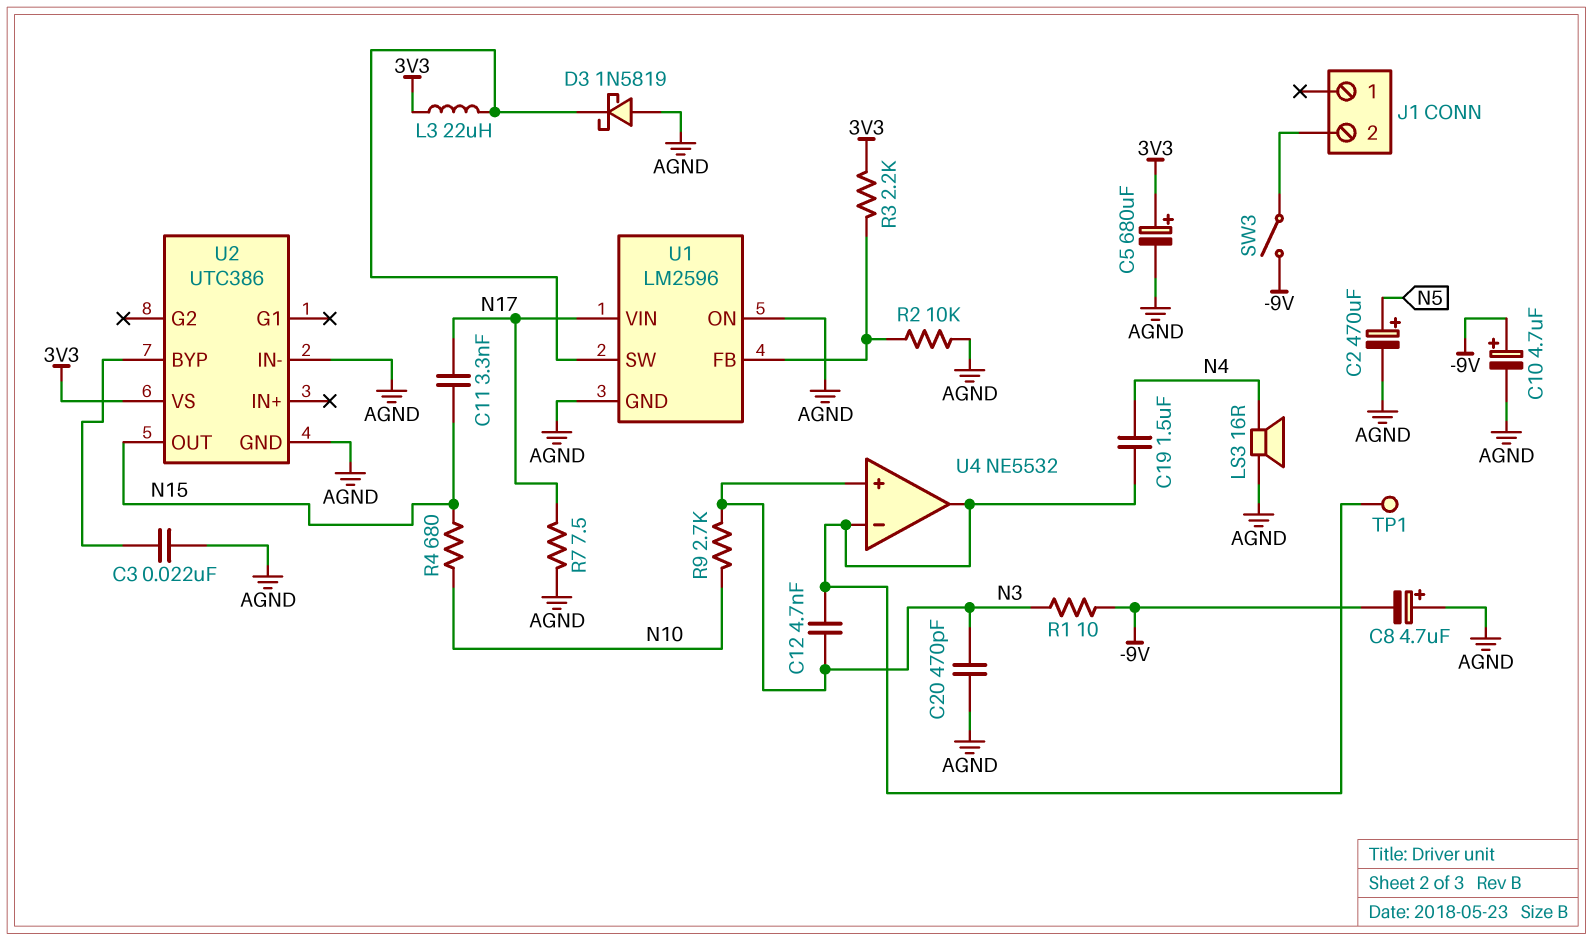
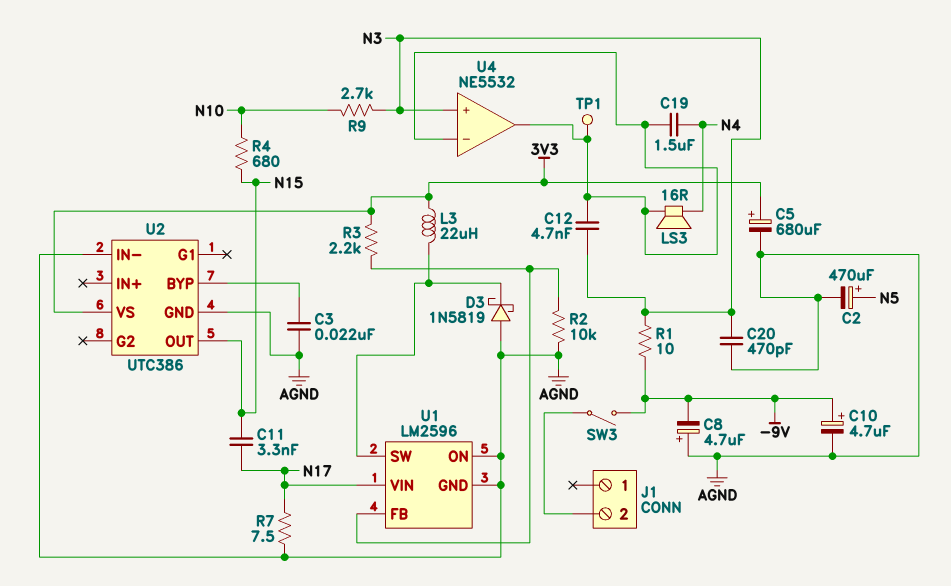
LS3: speaker 16R (AGND, N4) -> speaker 16R (N4, U4/in-)

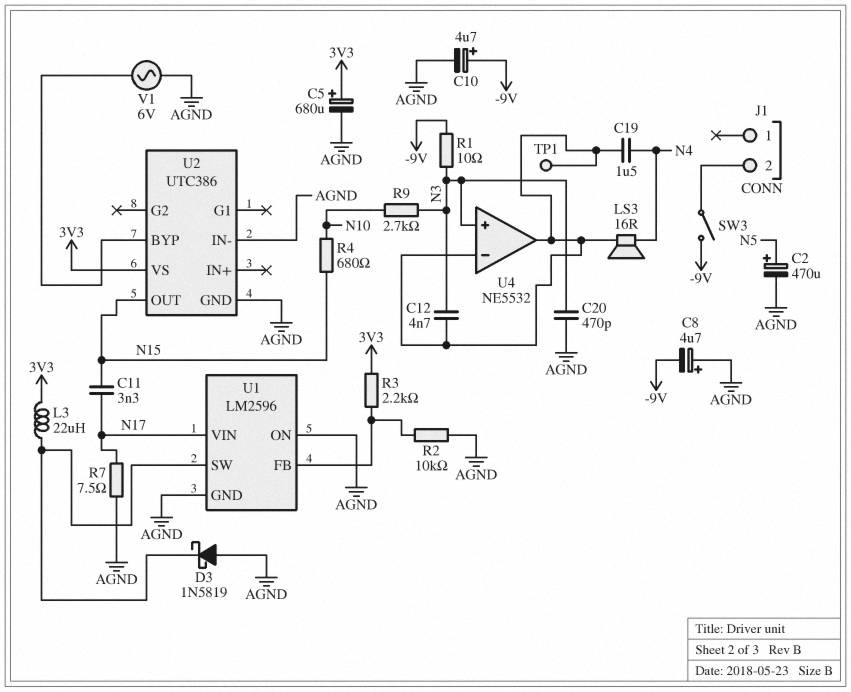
C3: 22nF (AGND, U2/BYP) -> none
V1: none -> AC 6V (AGND, U2/BYP)

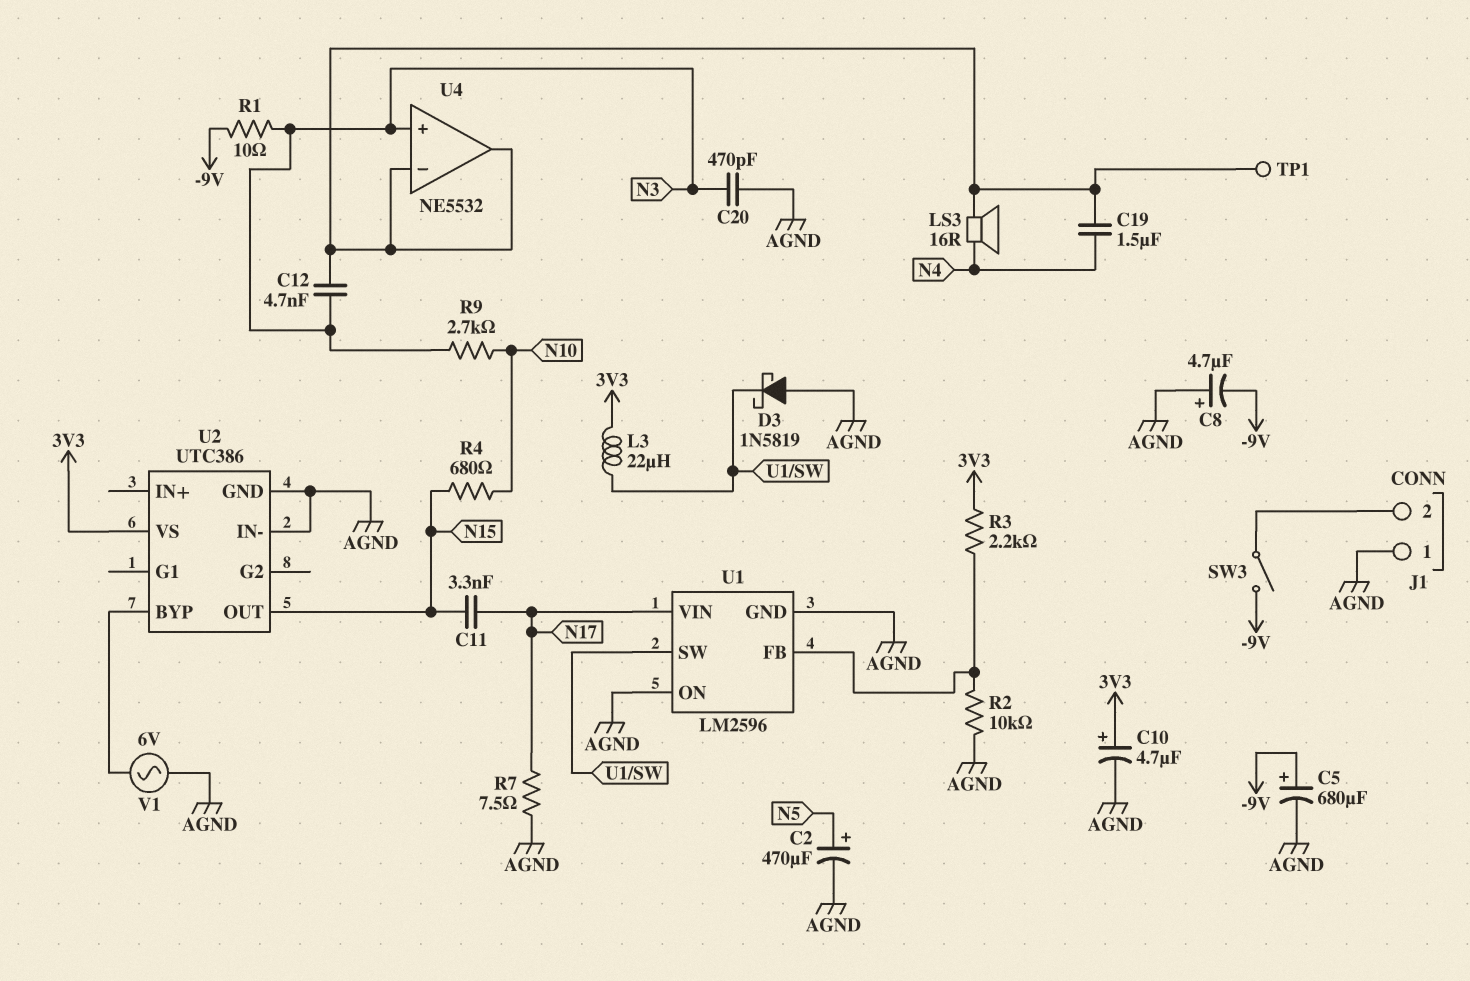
C5: 680uF (plus 3V3, minus AGND) -> 680uF (plus -9V, minus AGND)
C10: 4.7uF (plus -9V, minus AGND) -> 4.7uF (plus 3V3, minus AGND)
J1 pin 1: none -> AGND

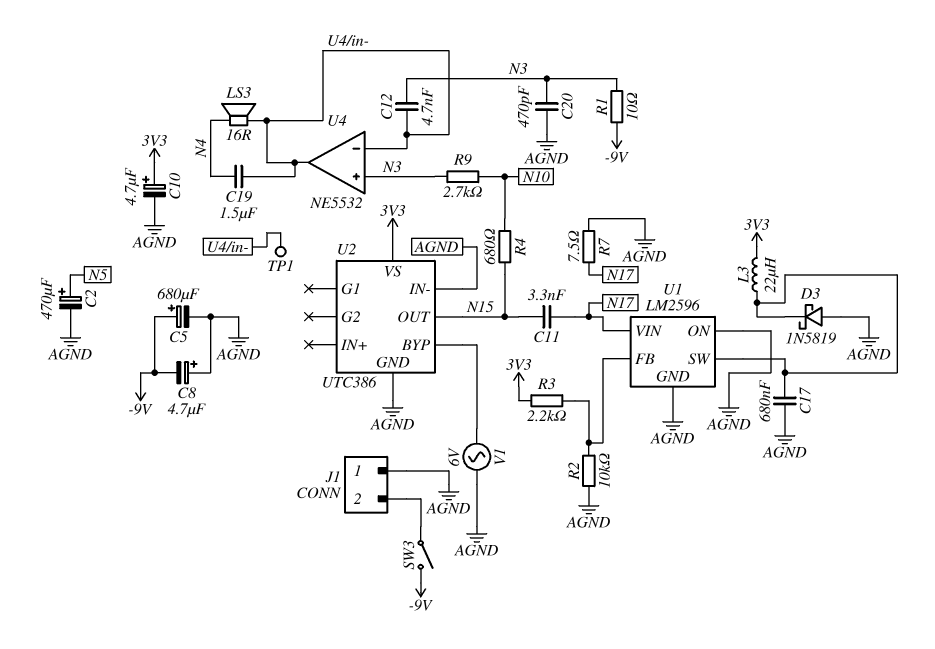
C17: none -> 680nF (AGND, U1/SW)

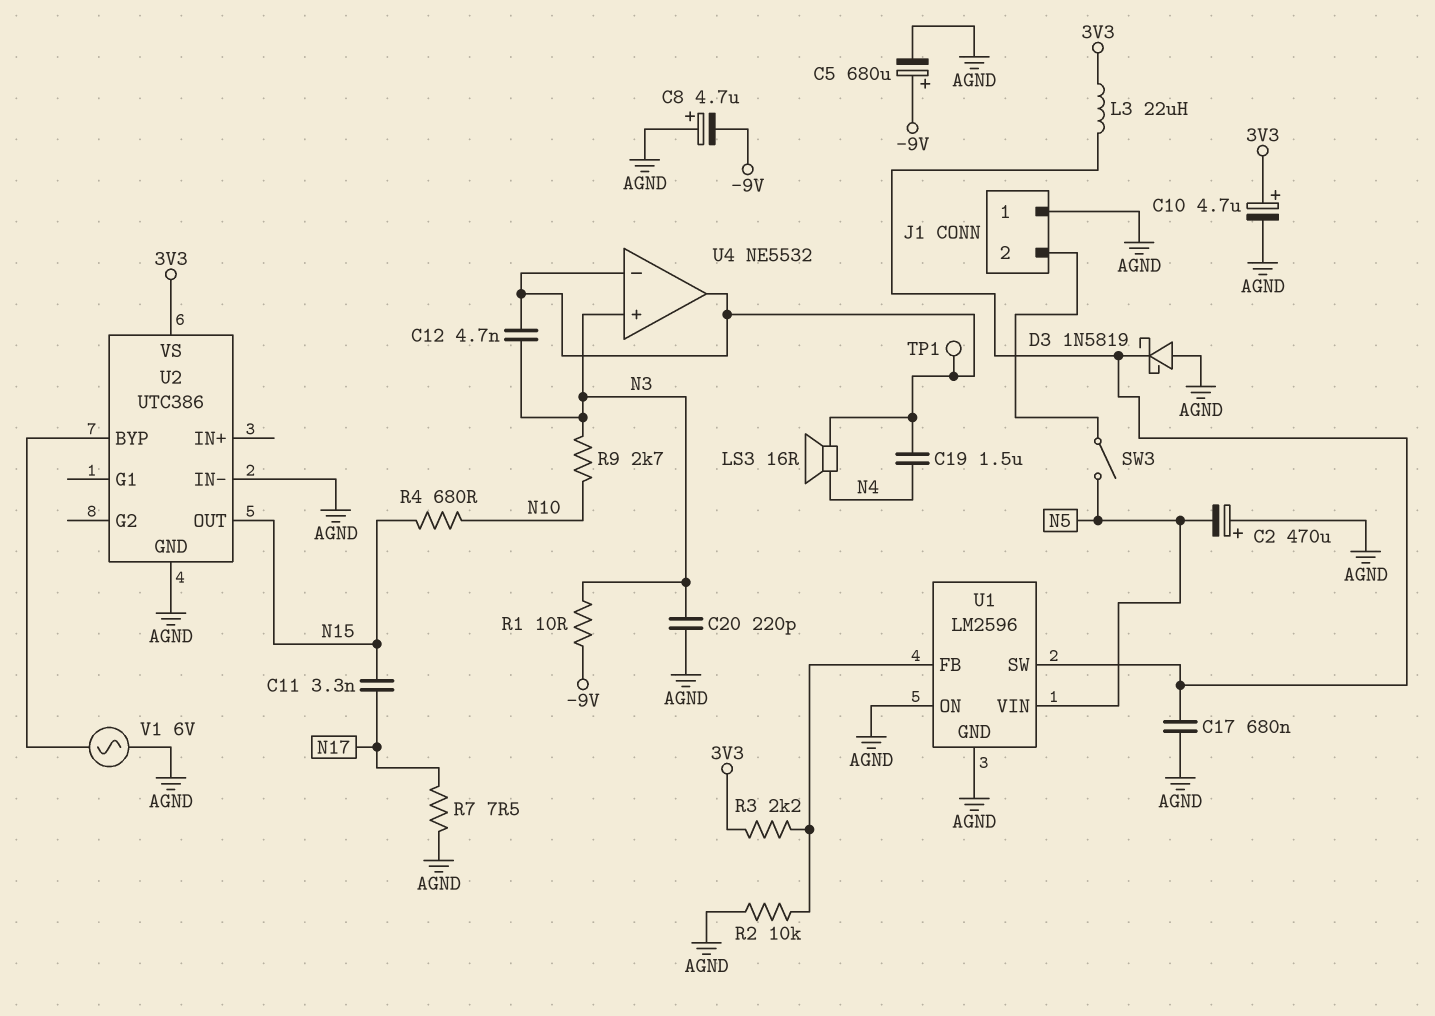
C2: 470uF (plus N5, minus AGND) -> 470uF (plus AGND, minus N5)
C20: 470pF (AGND, N3) -> 220pF (AGND, N3)
SW3: switch (-9V, J1/2) -> switch (J1/2, N5)
U1 pin VIN: N17 -> N5

